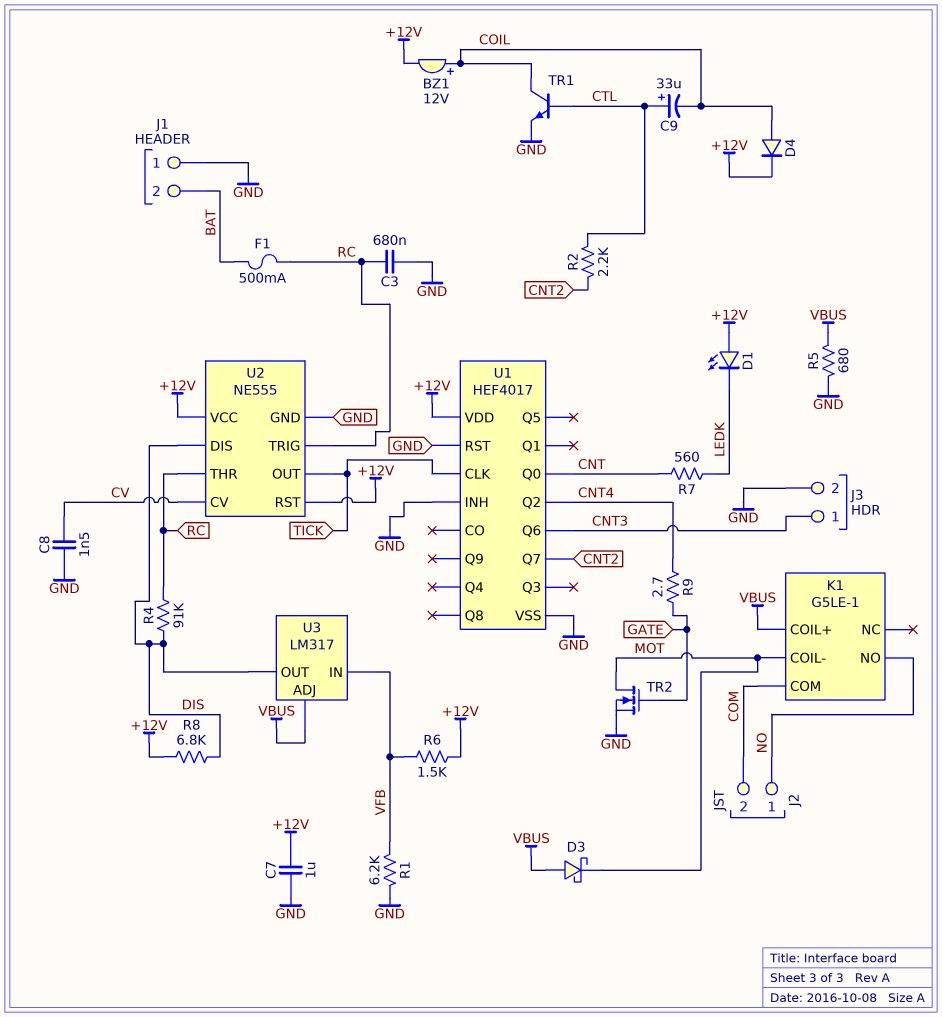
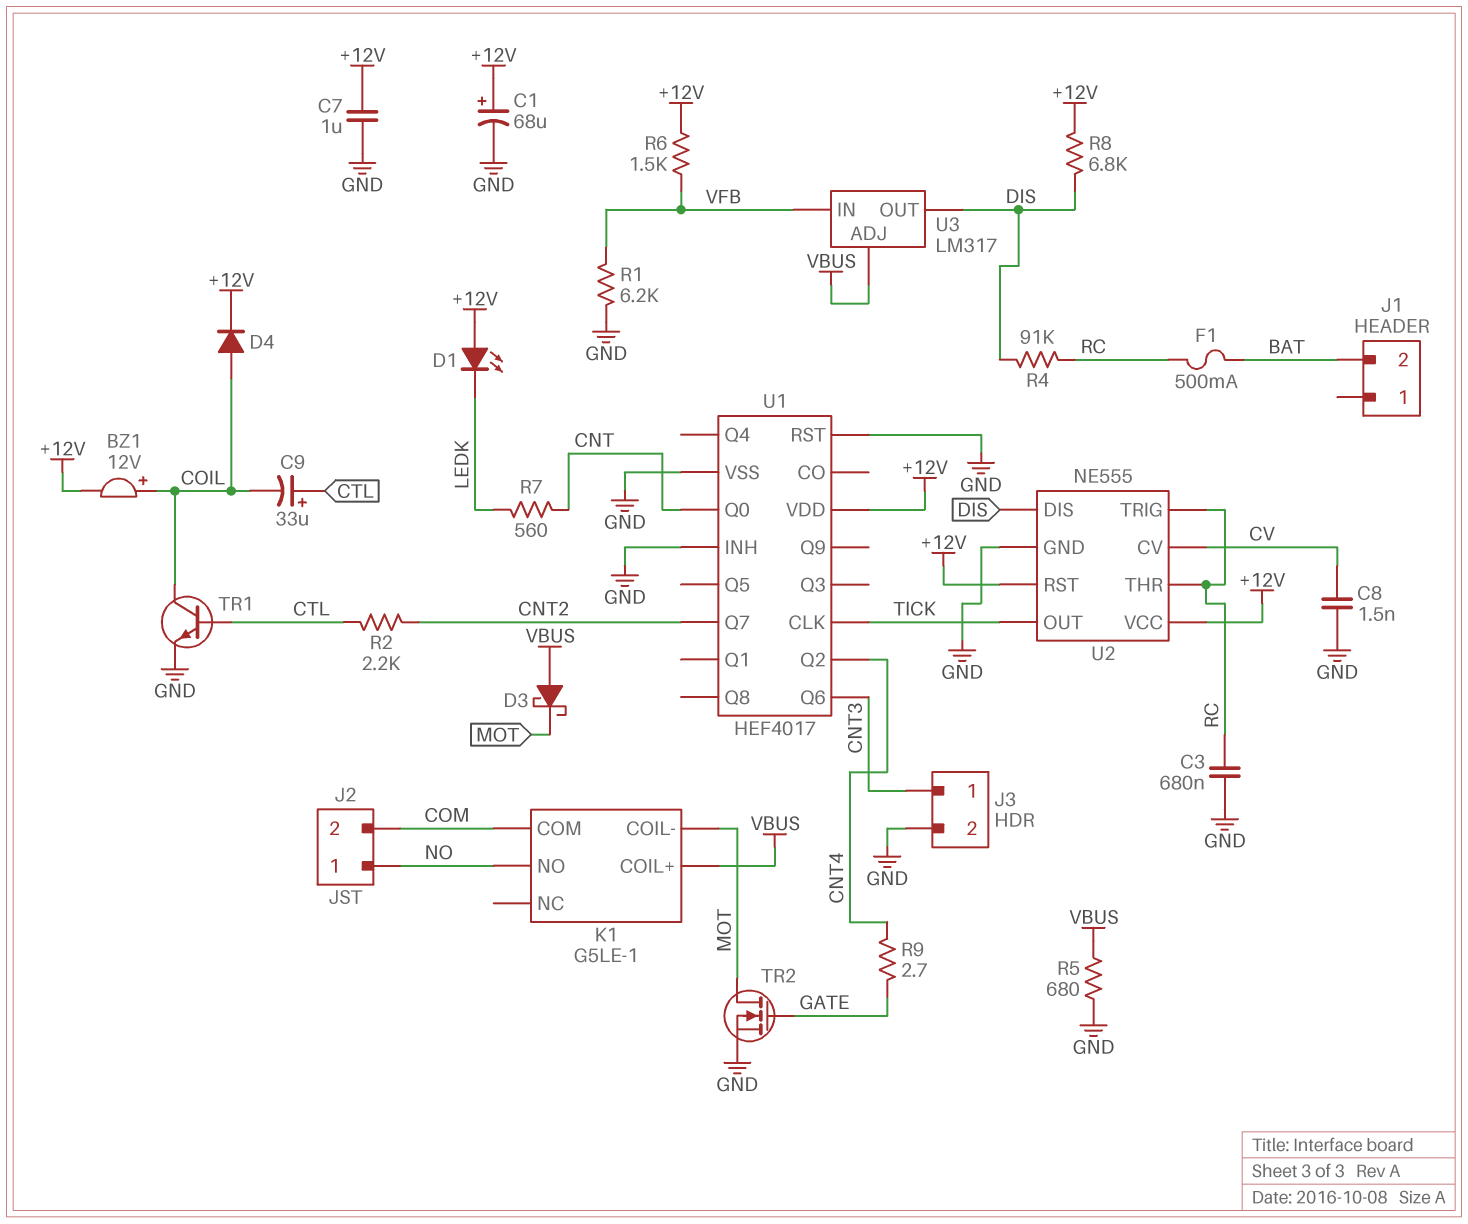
C1: none -> 68uF (plus +12V, minus GND)
J1 pin 1: GND -> none

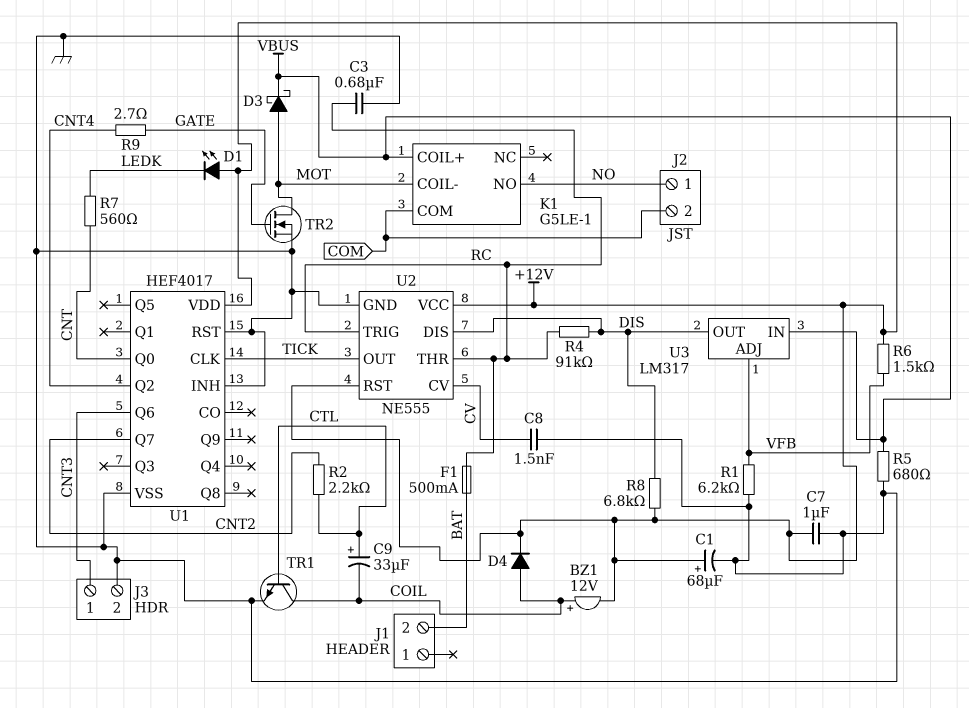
D3: schottky (A VBUS, K MOT) -> schottky (A MOT, K VBUS)
U3 pin ADJ: VBUS -> VFB
U3 pin IN: VFB -> VBUS

